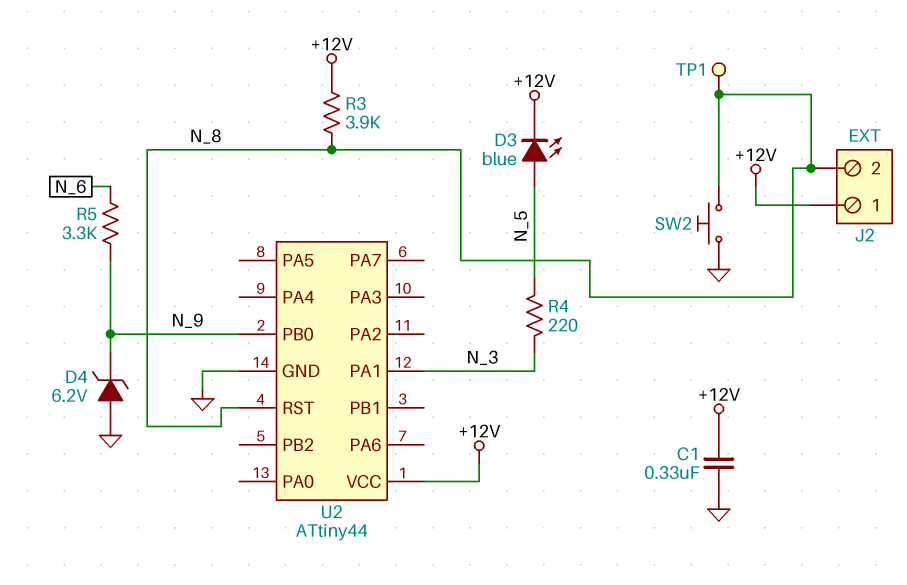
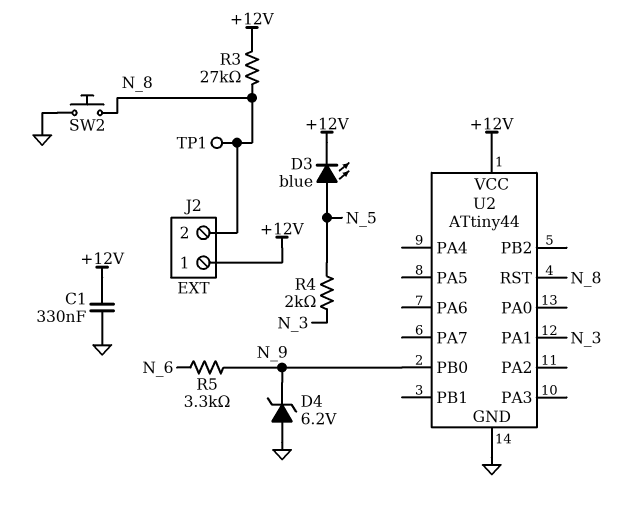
R3: 3.9k (+12V, N_8) -> 27k (+12V, N_8)
R4: 220 (N_3, N_5) -> 2k (N_3, N_5)

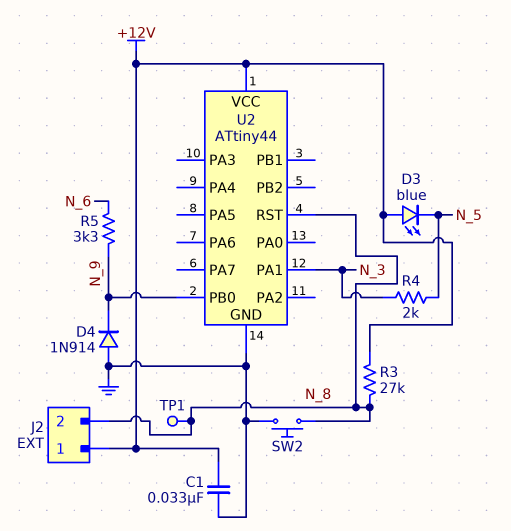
C1: 330nF (+12V, GND) -> 33nF (+12V, GND)
D3: LED blue (A N_5, K +12V) -> LED blue (A +12V, K N_5)
D4: zener 6.2V (A GND, K N_9) -> diode 1N914 (A GND, K N_9)

